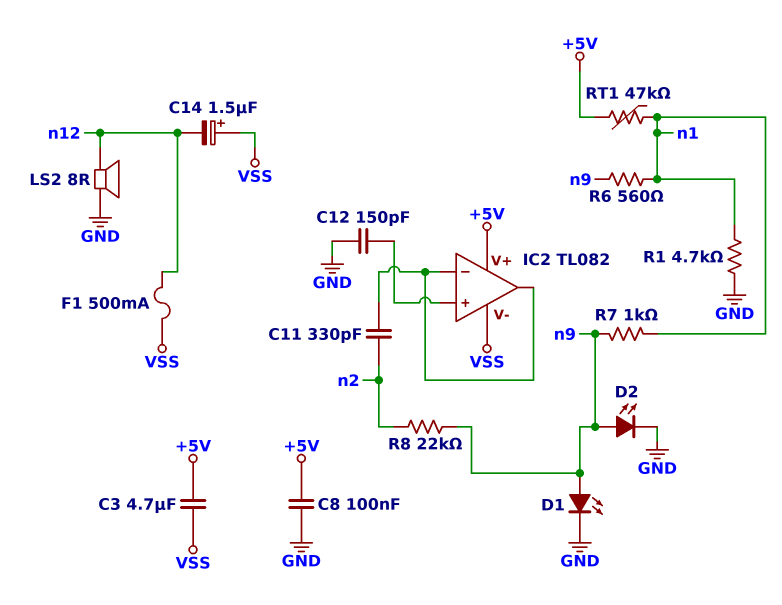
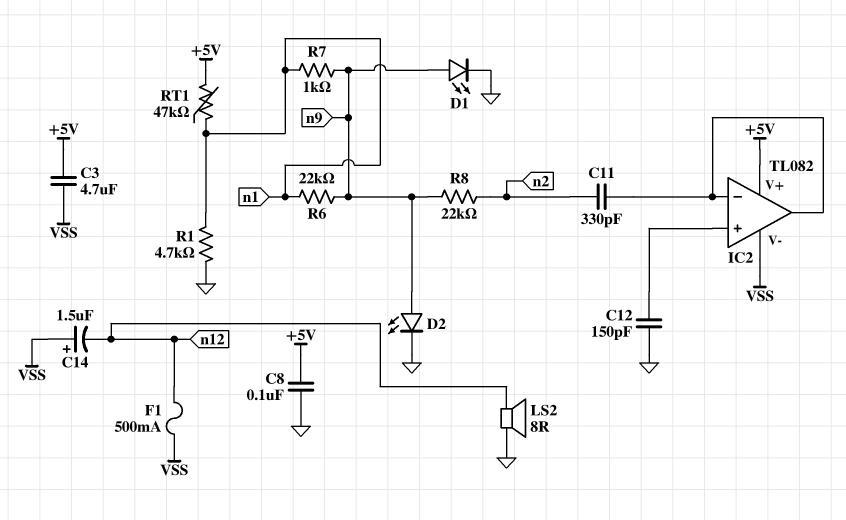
R6: 560 (n1, n9) -> 22k (n1, n9)

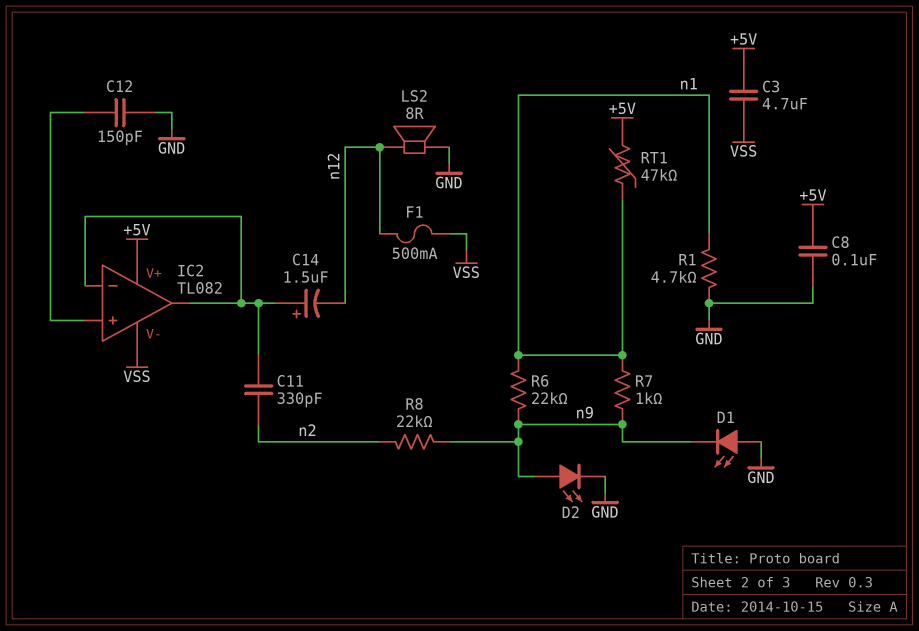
C14: 1.5uF (plus VSS, minus n12) -> 1.5uF (plus IC2/in-, minus n12)
D1: LED (A n9, K GND) -> LED (A GND, K n9)

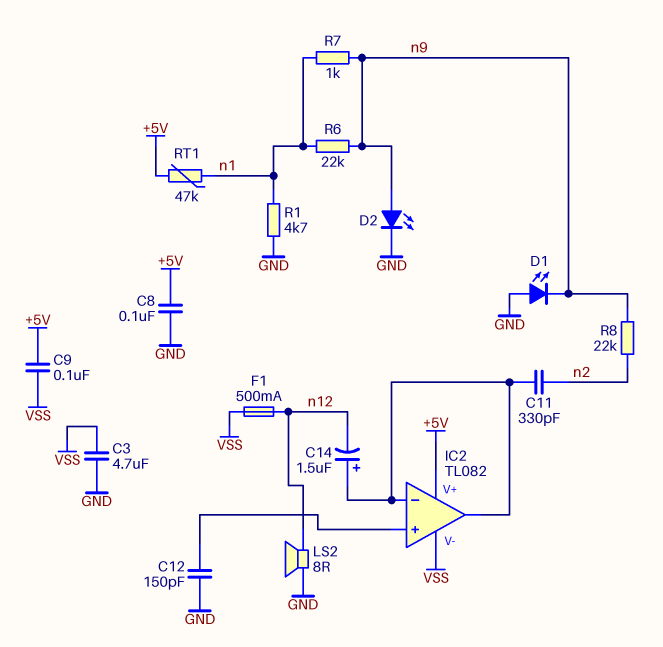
C3: 4.7uF (+5V, VSS) -> 4.7uF (GND, VSS)
C9: none -> 100nF (+5V, VSS)

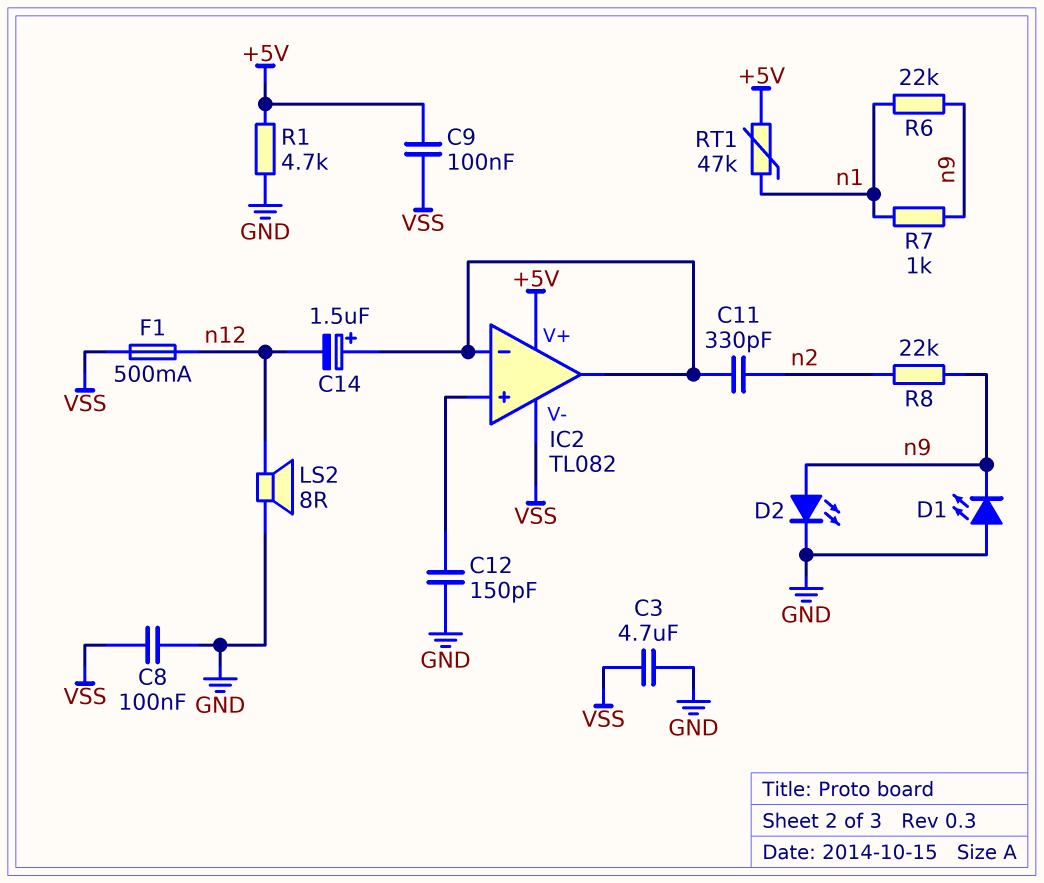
C8: 100nF (+5V, GND) -> 100nF (GND, VSS)
R1: 4.7k (GND, n1) -> 4.7k (+5V, GND)

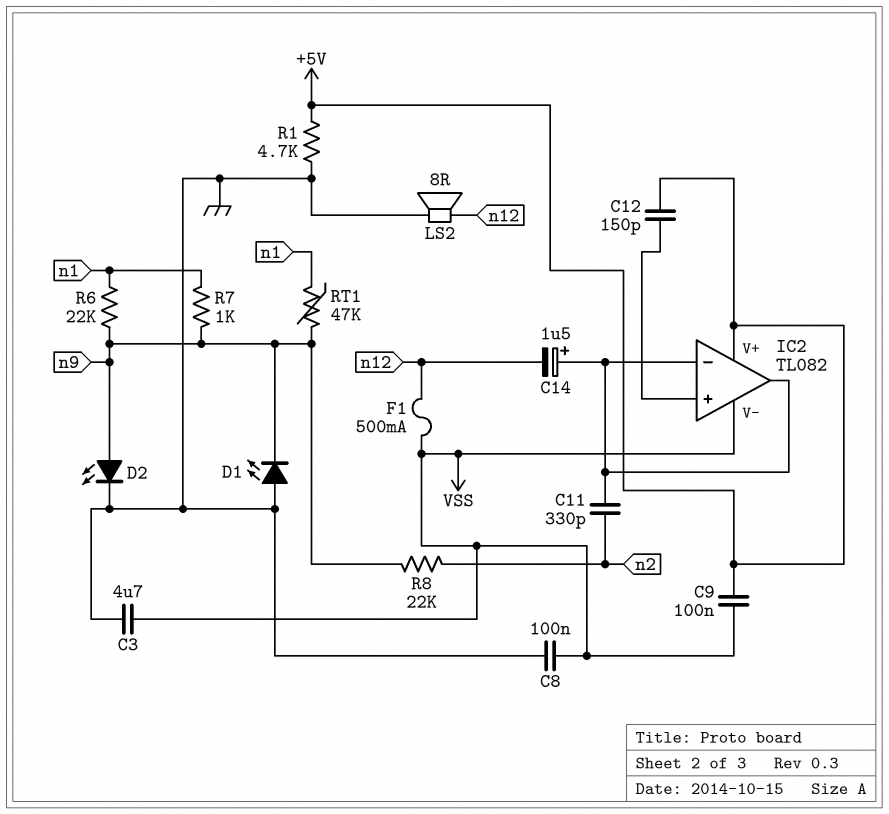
C12: 150pF (GND, IC2/in+) -> 150pF (+5V, IC2/in+)
RT1: 47k (+5V, n1) -> 47k (n1, n9)

